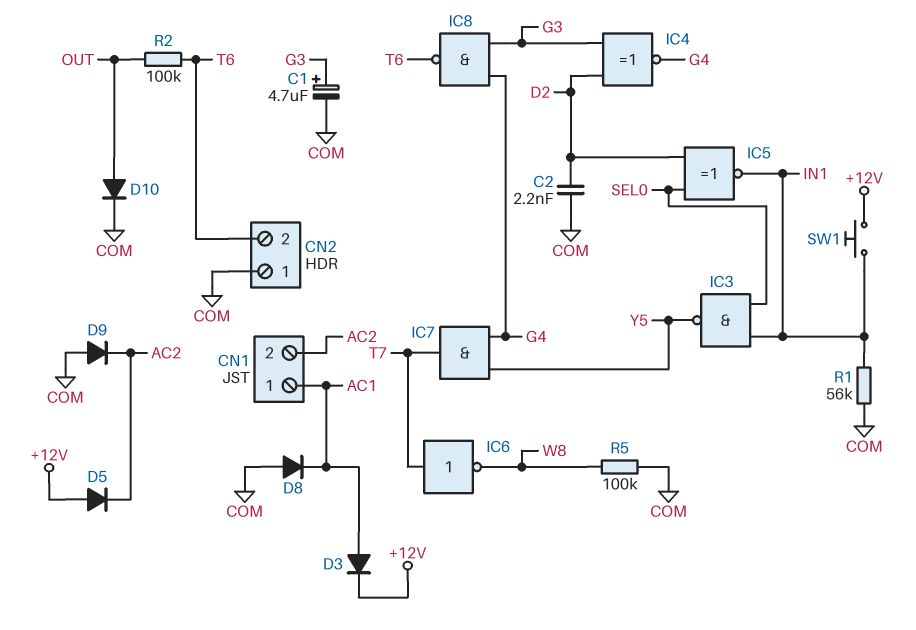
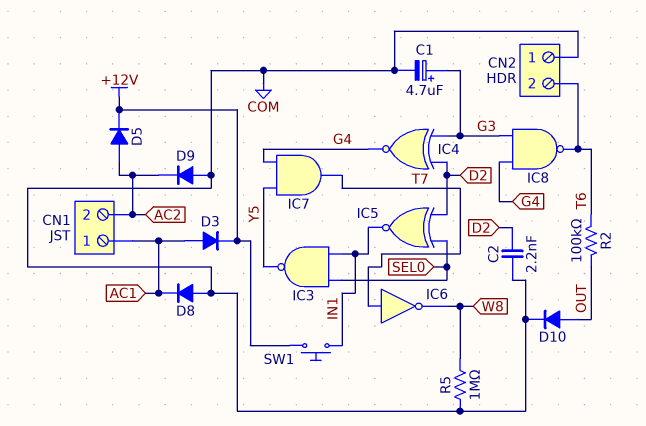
D5: diode (A +12V, K AC2) -> diode (A AC2, K +12V)
R1: 56k (COM, IN1) -> none
R5: 100k (COM, W8) -> 1M (COM, W8)

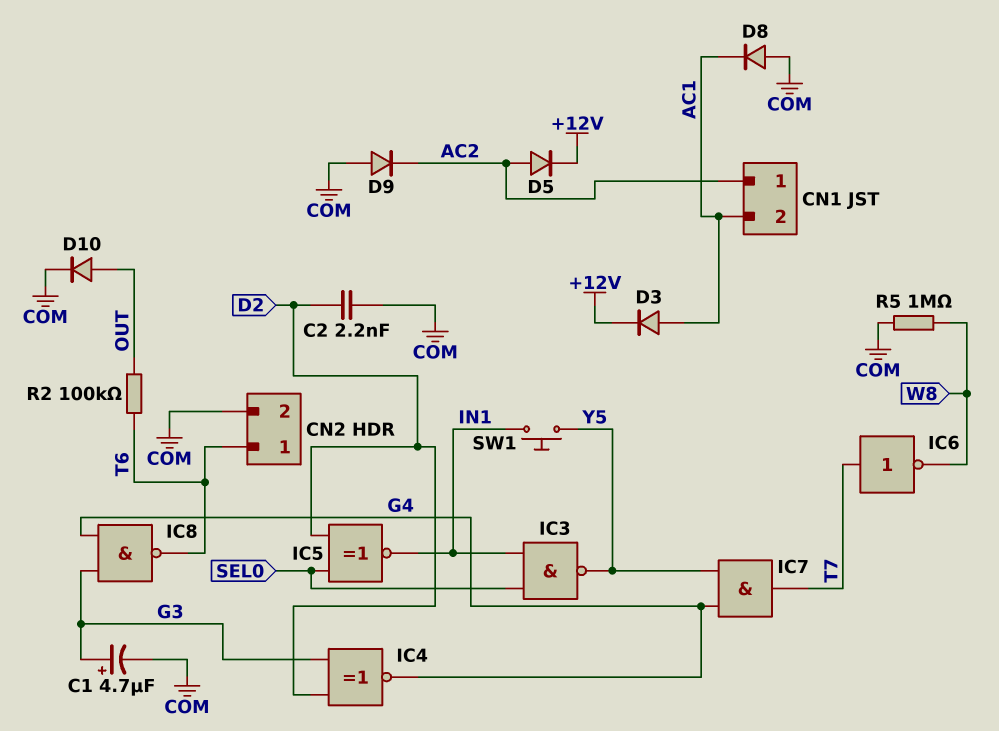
CN1 pin 1: AC1 -> AC2
CN1 pin 2: AC2 -> AC1
CN2 pin 1: COM -> T6
CN2 pin 2: T6 -> COM
SW1: button (+12V, IN1) -> button (IN1, Y5)

